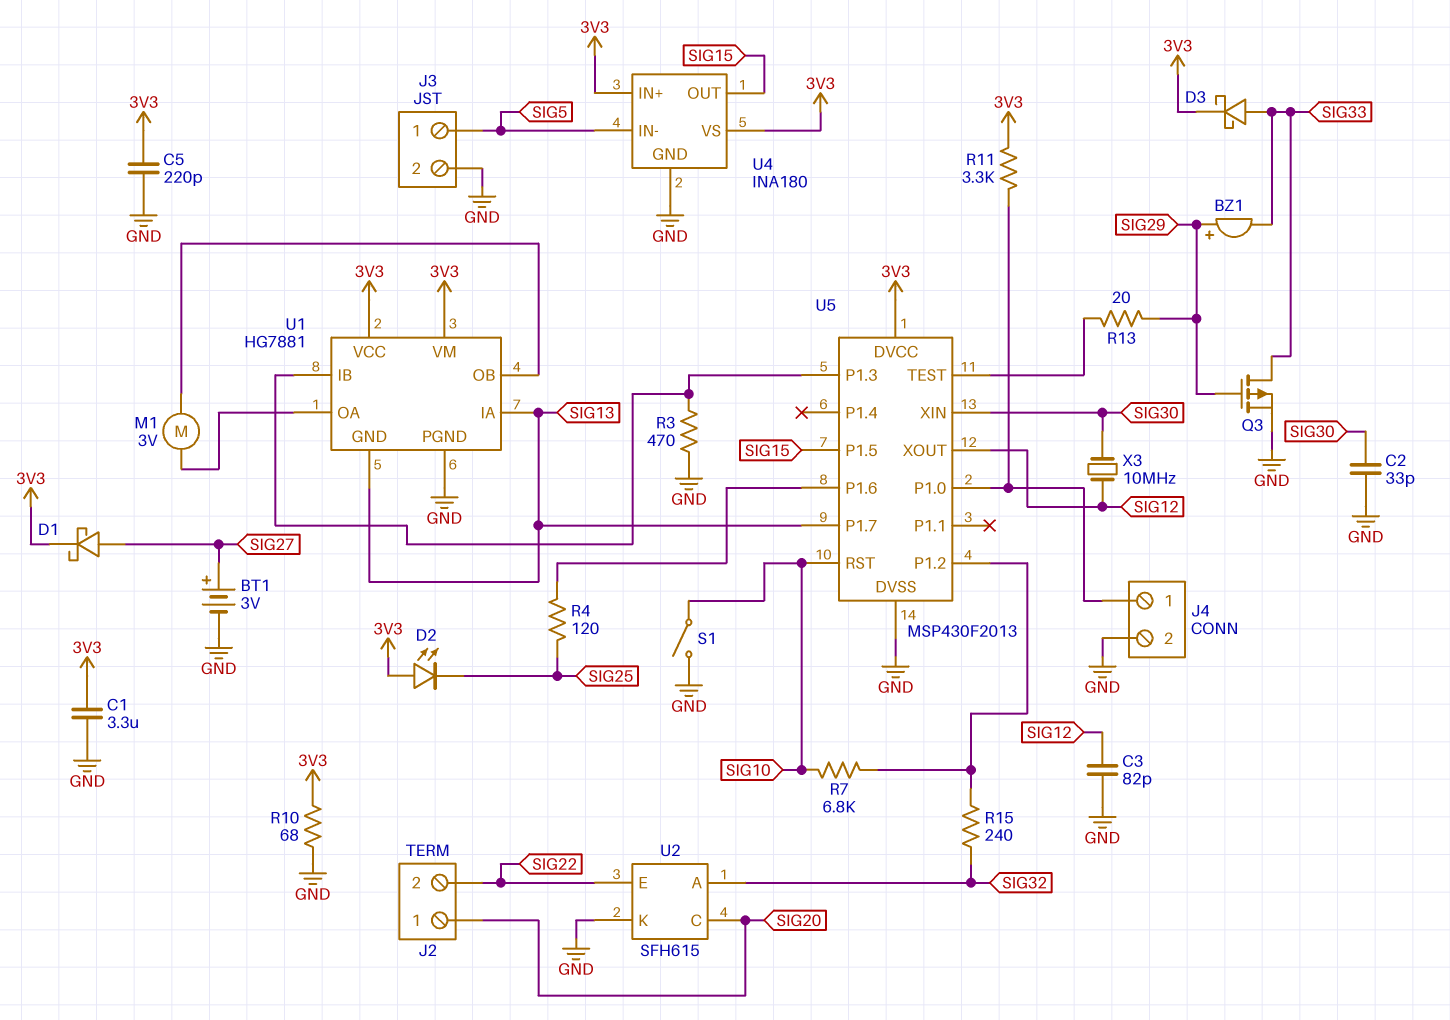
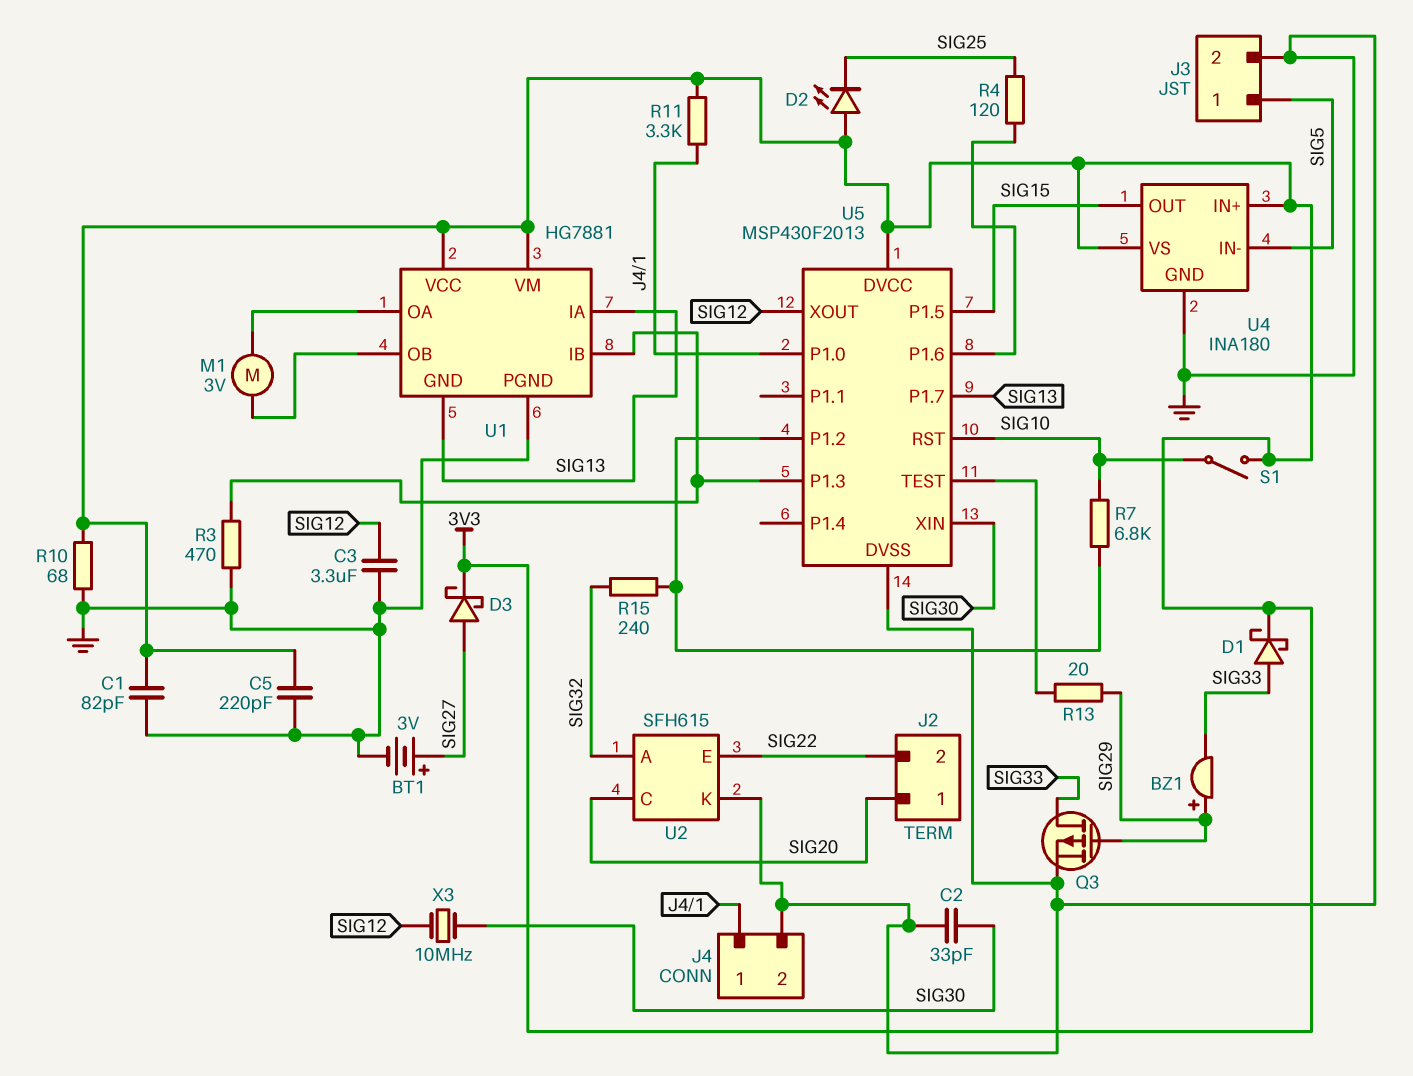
C1: 3.3uF (3V3, GND) -> 82pF (3V3, GND)
C3: 82pF (GND, SIG12) -> 3.3uF (GND, SIG12)
D1: schottky (A SIG27, K 3V3) -> schottky (A SIG33, K 3V3)
D3: schottky (A SIG33, K 3V3) -> schottky (A SIG27, K 3V3)
S1: switch (GND, SIG10) -> switch (3V3, SIG10)

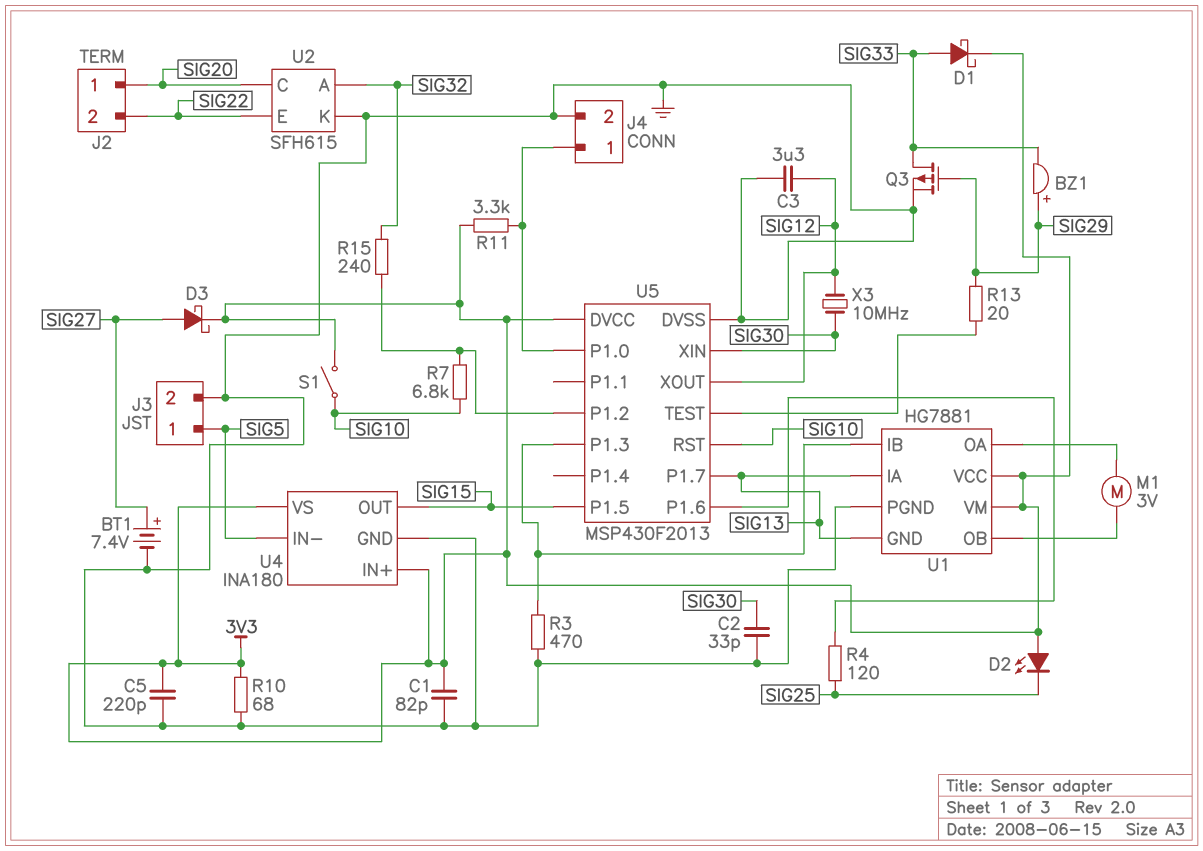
BT1: 3V (plus SIG27, minus GND) -> 7.4V (plus SIG27, minus GND)

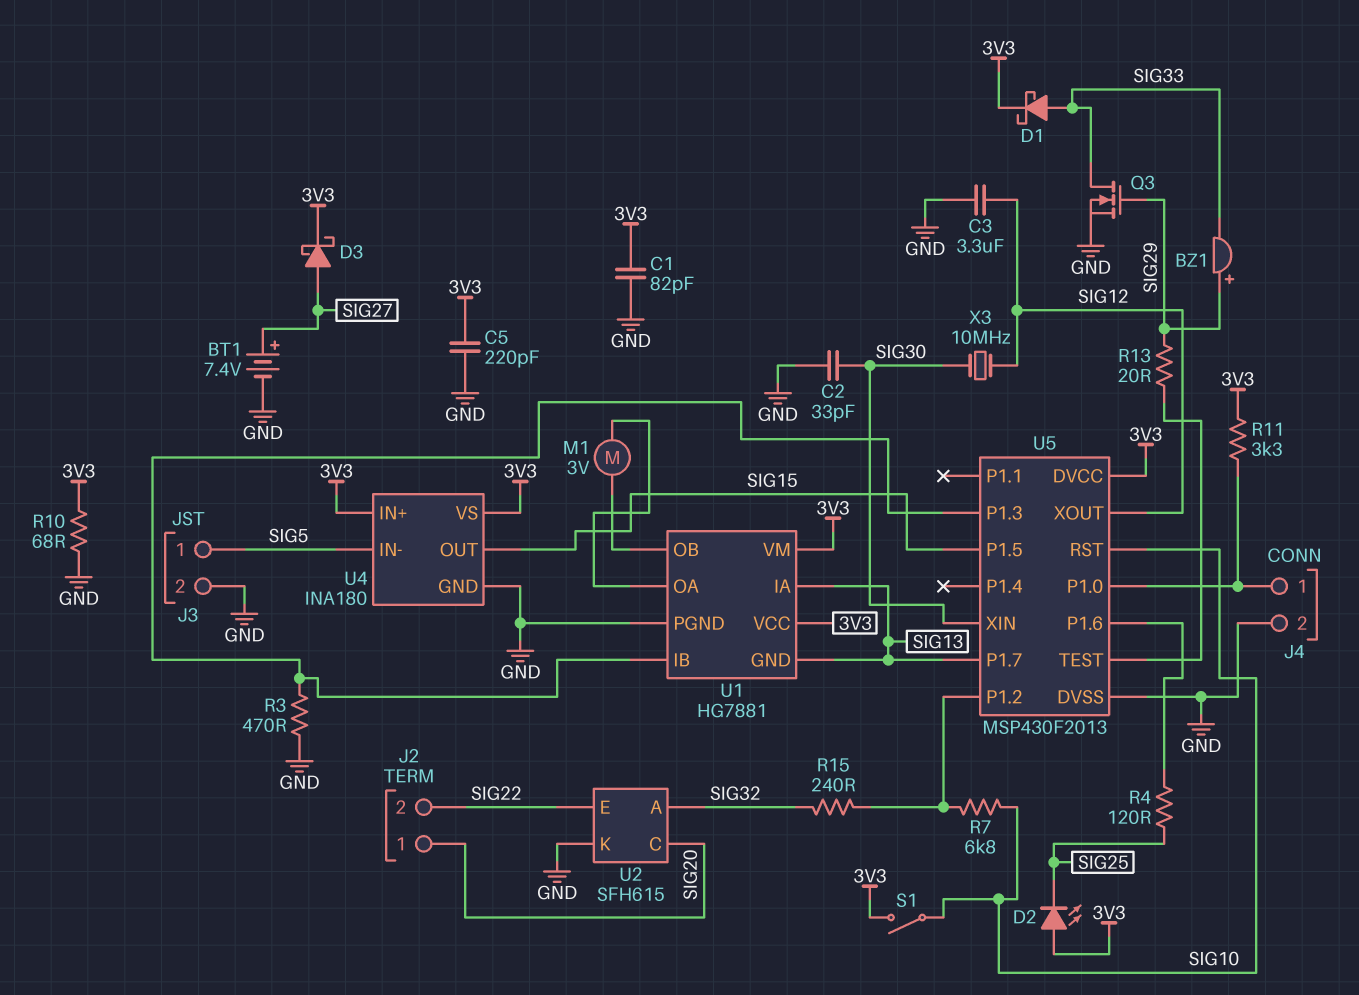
Q3: PMOS (G SIG29, D SIG33, S GND) -> NMOS (G SIG29, D SIG33, S GND)

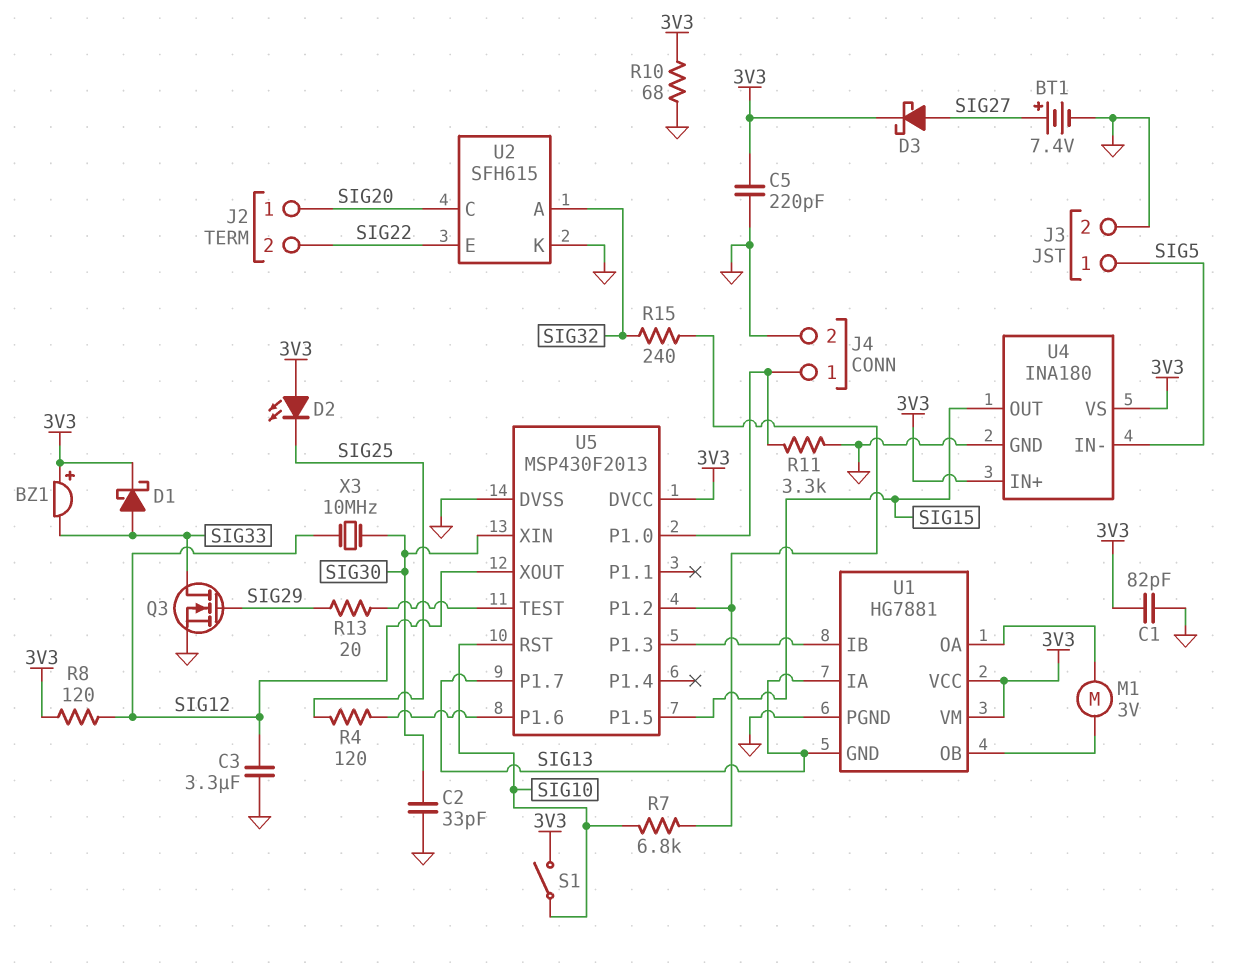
BZ1: buzzer (plus SIG29, minus SIG33) -> buzzer (plus 3V3, minus SIG33)
R3: 470 (GND, U1/IB) -> none
R8: none -> 120 (3V3, SIG12)
R11: 3.3k (3V3, J4/1) -> 3.3k (GND, J4/1)

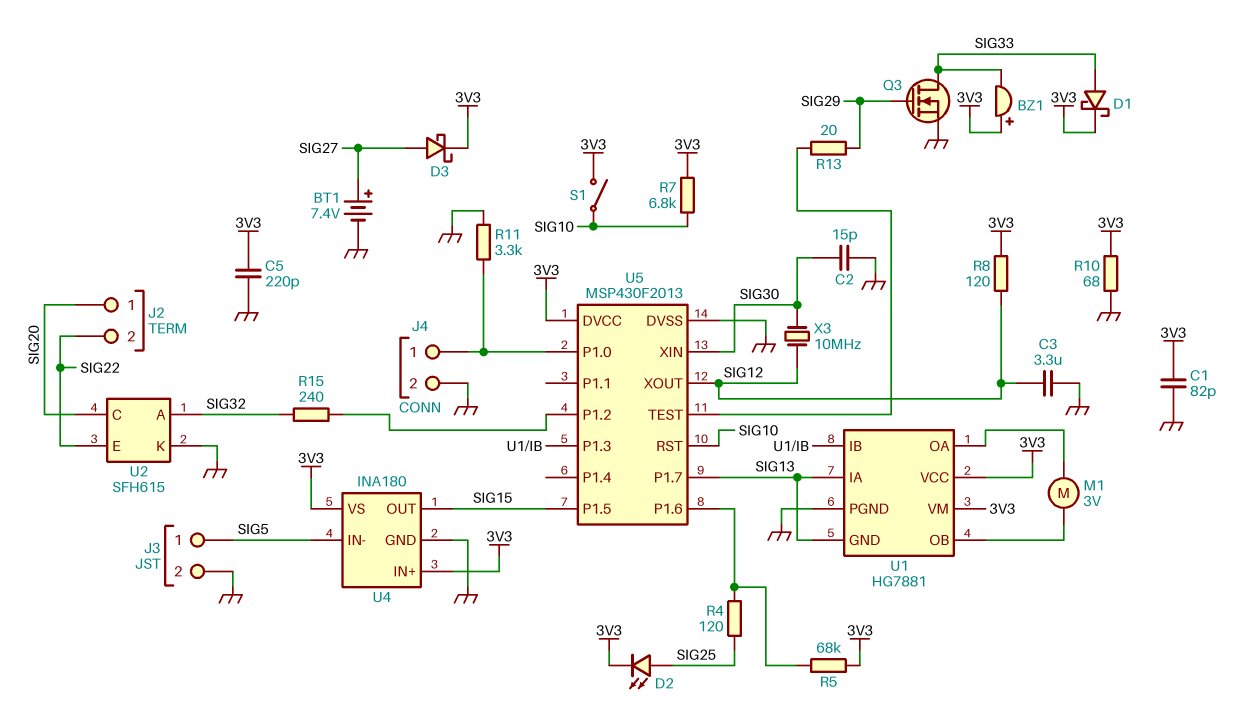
C2: 33pF (GND, SIG30) -> 15pF (GND, SIG30)
D2: LED (A 3V3, K SIG25) -> LED (A SIG25, K 3V3)
R5: none -> 68k (3V3, U5/P1.6)
R7: 6.8k (SIG10, U5/P1.2) -> 6.8k (3V3, SIG10)

